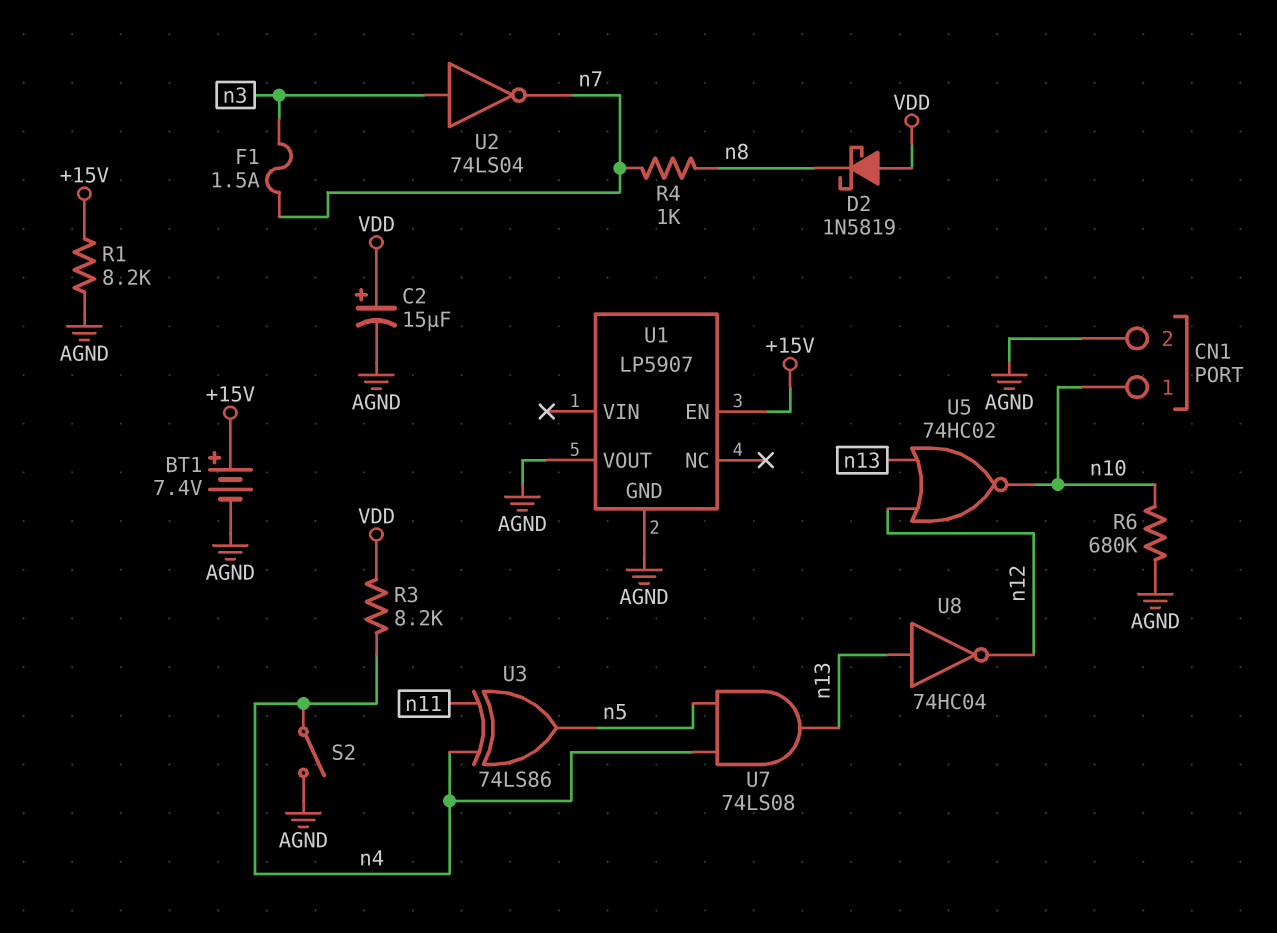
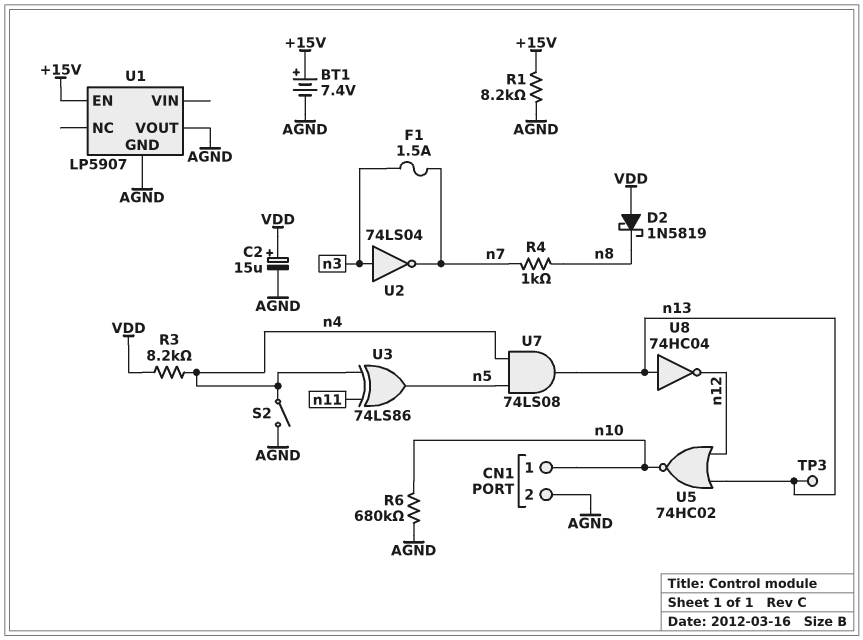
TP3: none -> test point (n13)

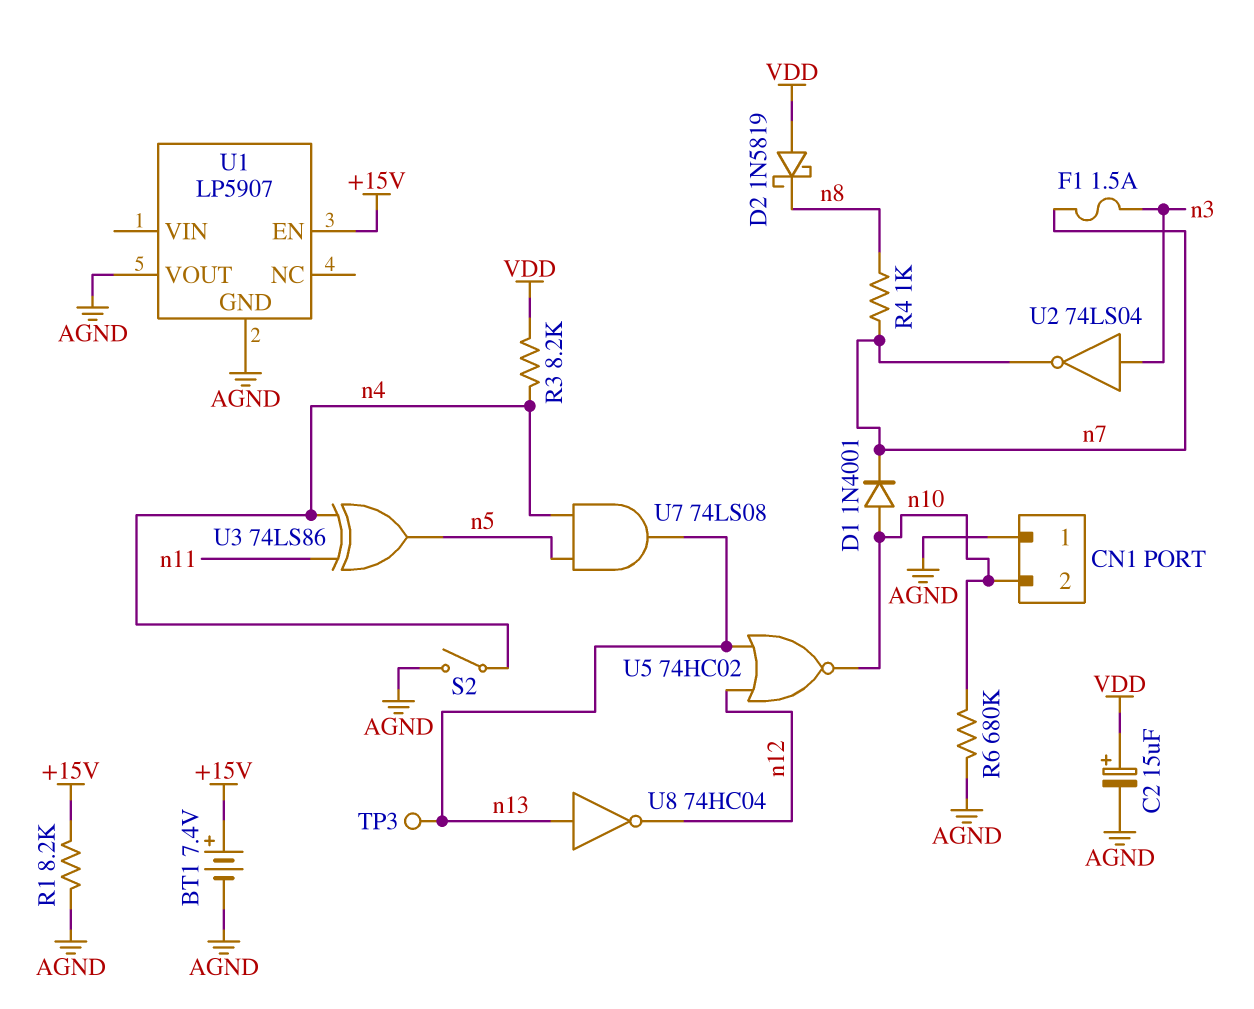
CN1 pin 1: n10 -> AGND
CN1 pin 2: AGND -> n10
D1: none -> diode 1N4001 (A n10, K n7)

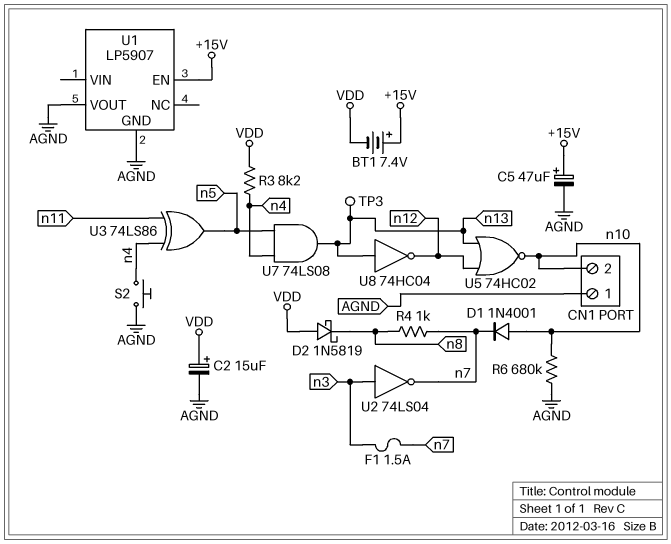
BT1: 7.4V (plus +15V, minus AGND) -> 7.4V (plus +15V, minus VDD)
C5: none -> 47uF (plus +15V, minus AGND)
R1: 8.2k (+15V, AGND) -> none
S2: switch (AGND, n4) -> button (AGND, n4)

